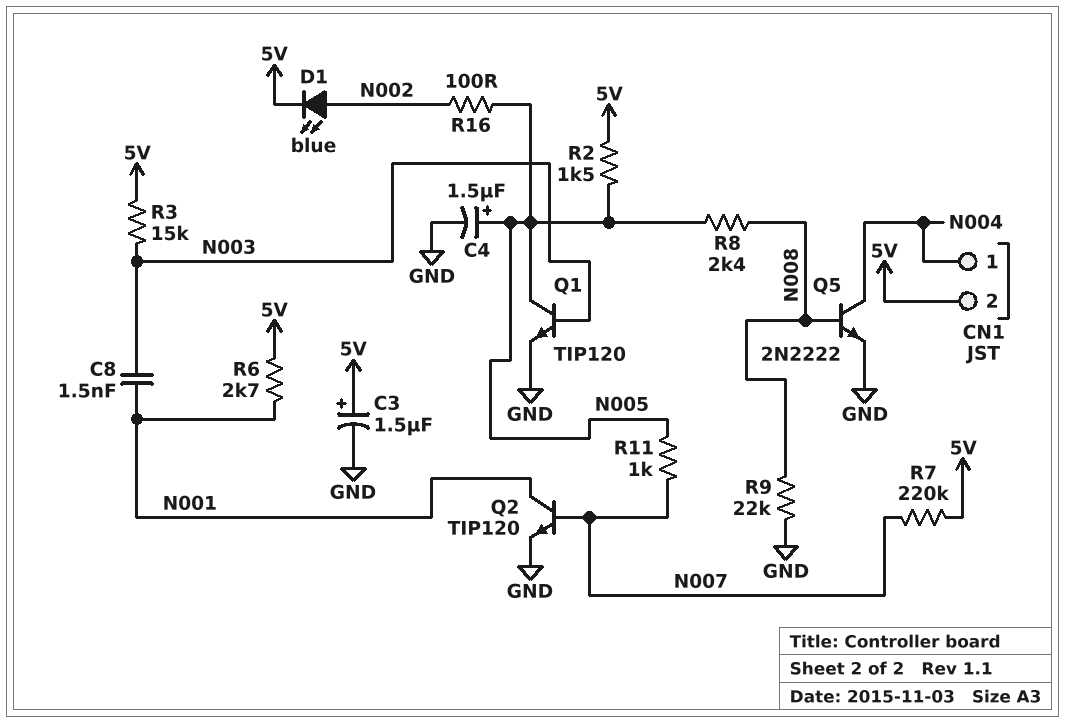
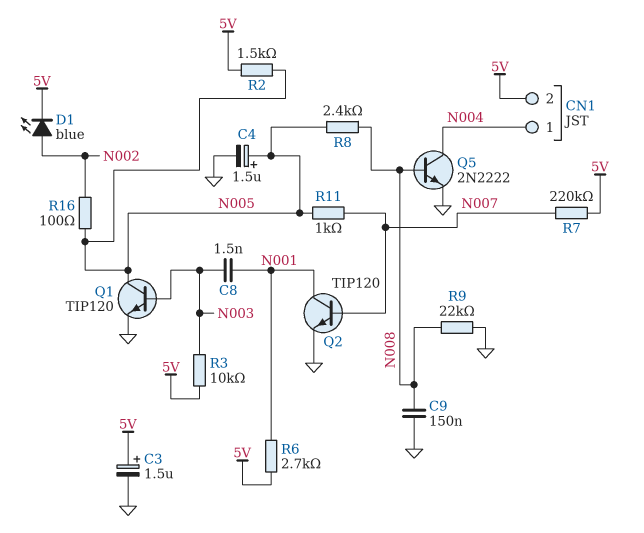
C9: none -> 150nF (GND, N008)
R3: 15k (5V, N003) -> 10k (5V, N003)

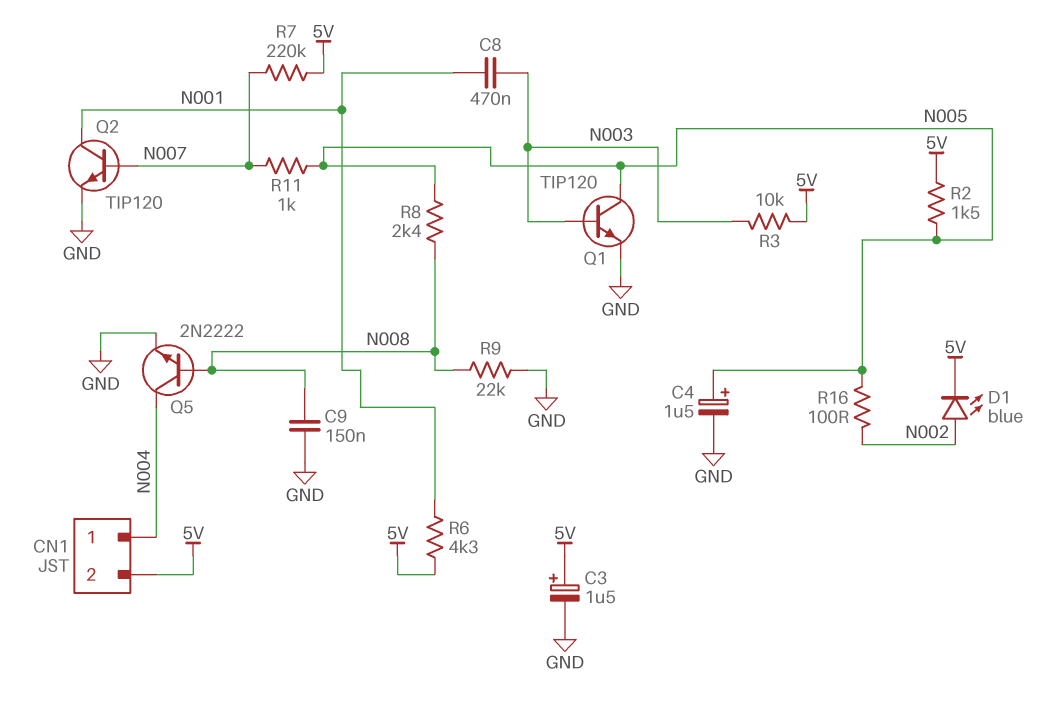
C8: 1.5nF (N001, N003) -> 470nF (N001, N003)
R6: 2.7k (5V, N001) -> 4.3k (5V, N001)

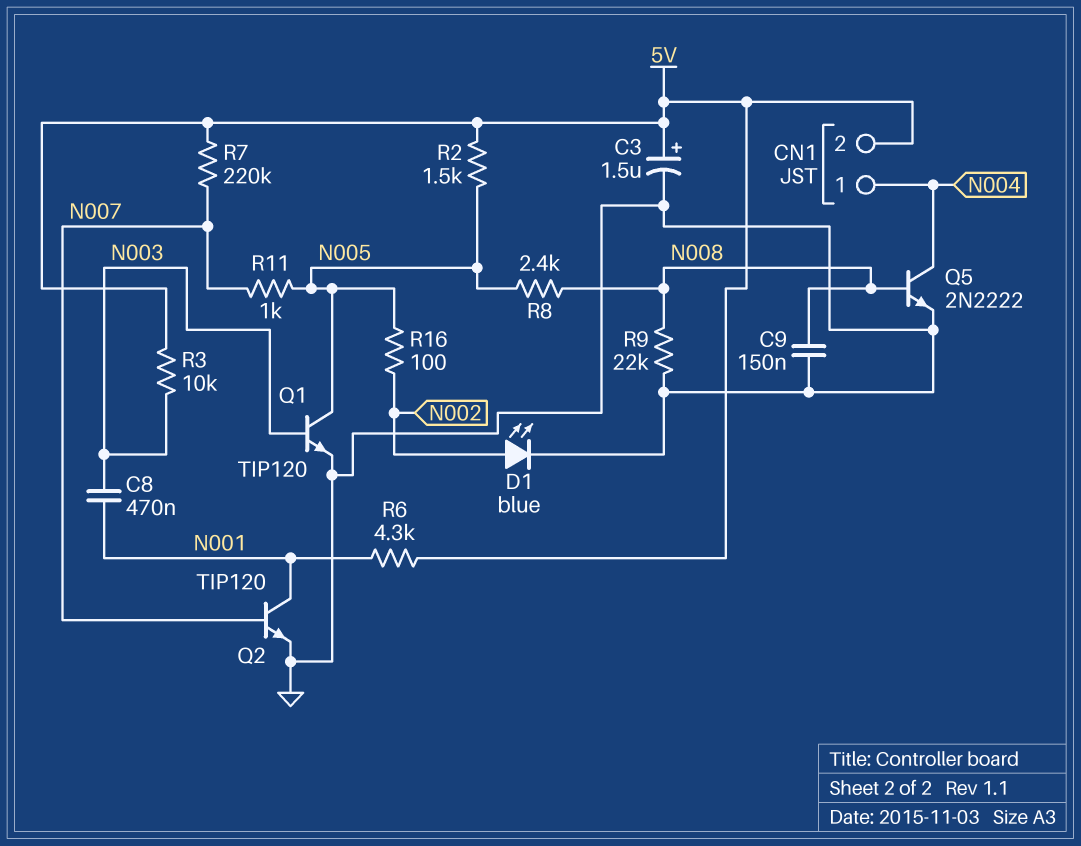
C4: 1.5uF (plus N005, minus GND) -> none
D1: LED blue (A N002, K 5V) -> LED blue (A N002, K GND)

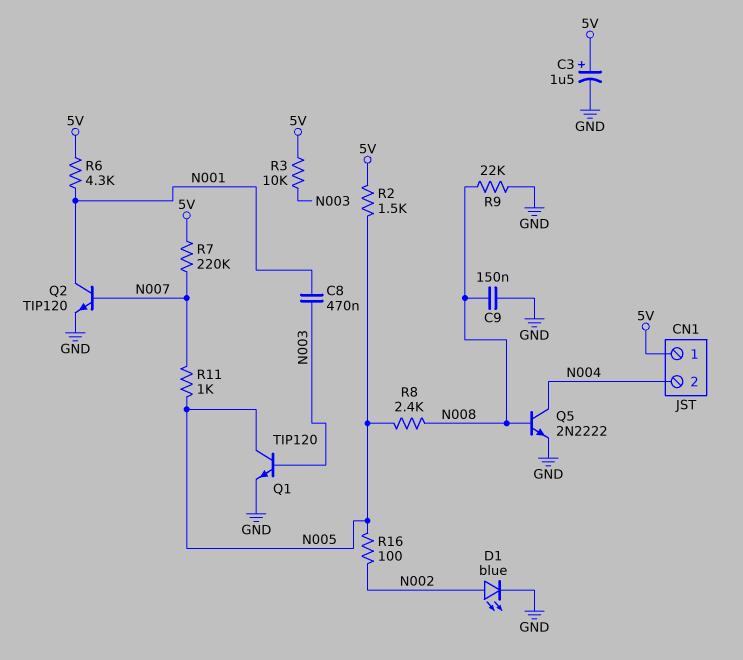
CN1 pin 1: N004 -> 5V
CN1 pin 2: 5V -> N004

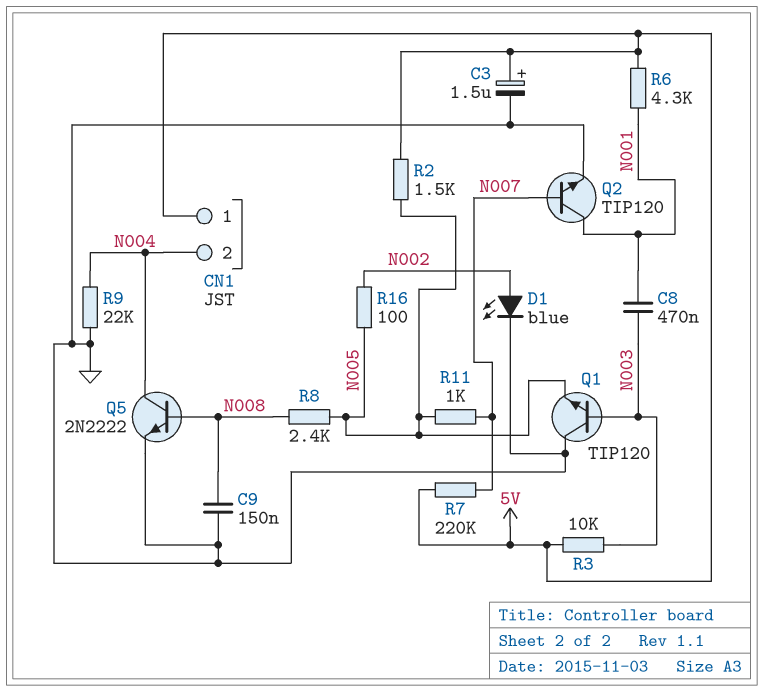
Q1: NPN TIP120 (B N003, C N005, E GND) -> NPN TIP120 (B N003, C GND, E N005)
R9: 22k (GND, N008) -> 22k (GND, N004)

